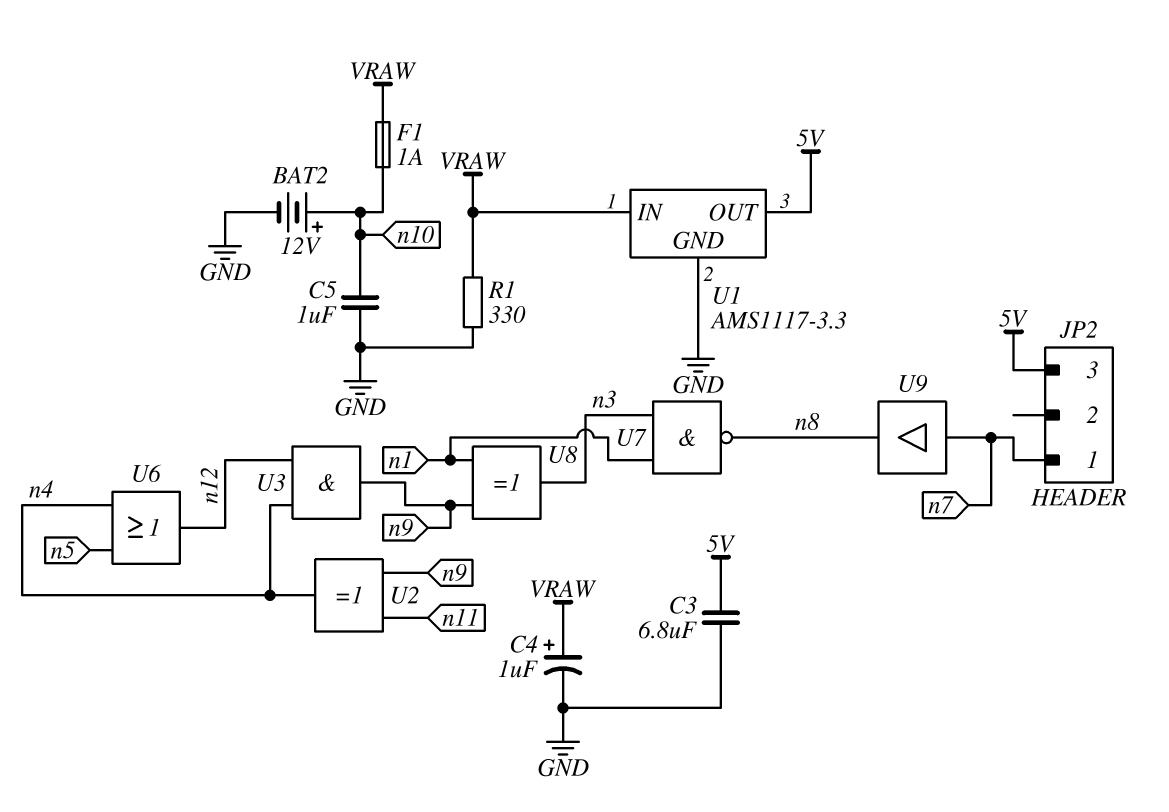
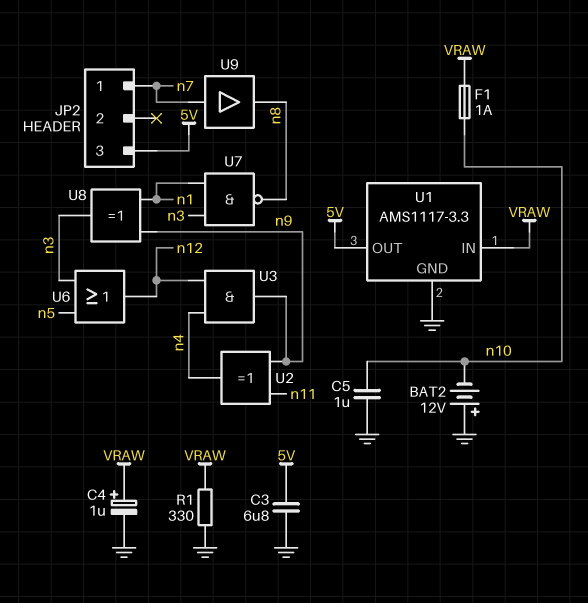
BAT2: 12V (plus n10, minus GND) -> 12V (plus GND, minus n10)
U6: OR (in n4, in n5, out n12) -> OR (in n3, in n5, out n12)

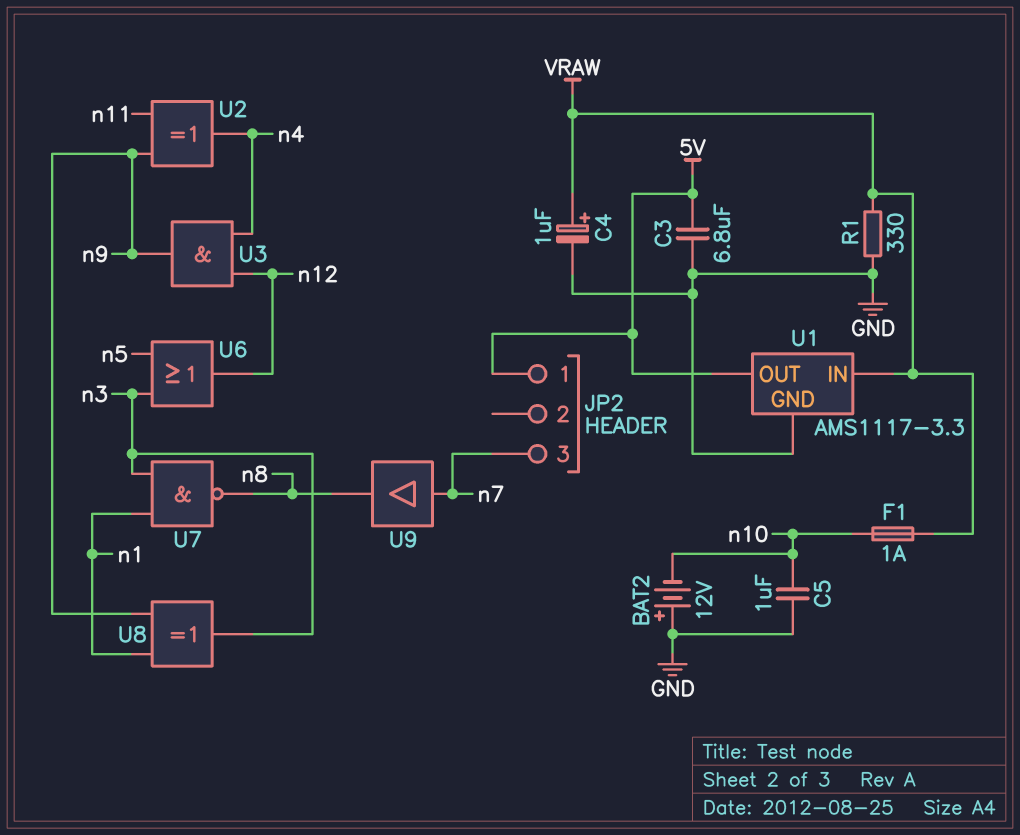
JP2 pin 1: n7 -> 5V
JP2 pin 3: 5V -> n7

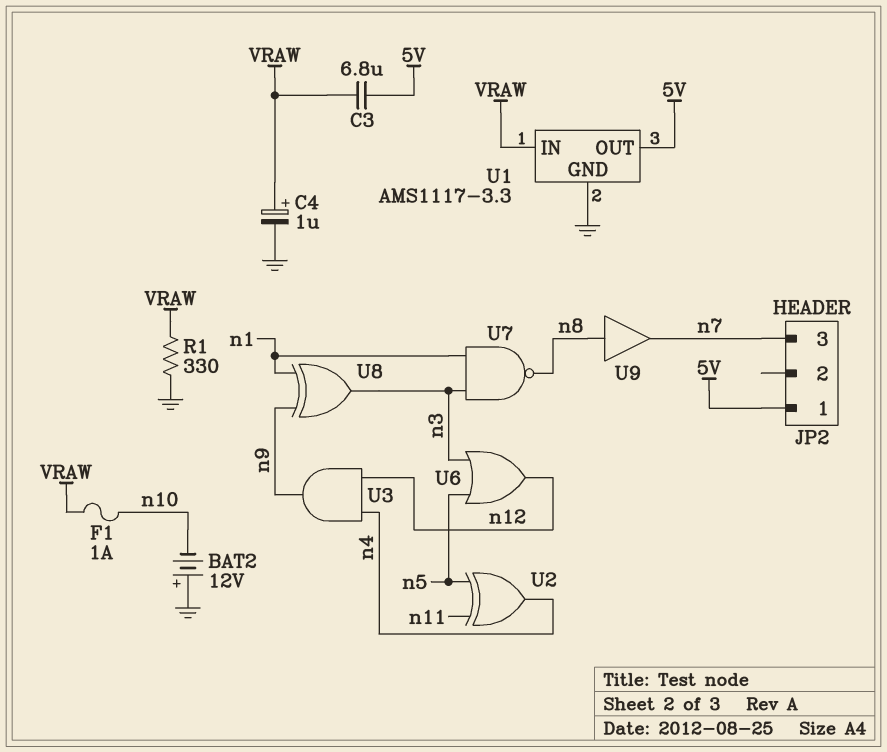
C3: 6.8uF (5V, GND) -> 6.8uF (5V, VRAW)
C5: 1uF (GND, n10) -> none
U2: XOR (in n9, in n11, out n4) -> XOR (in n5, in n11, out n4)
U9: buffer (in n7, out n8) -> buffer (in n8, out n7)

